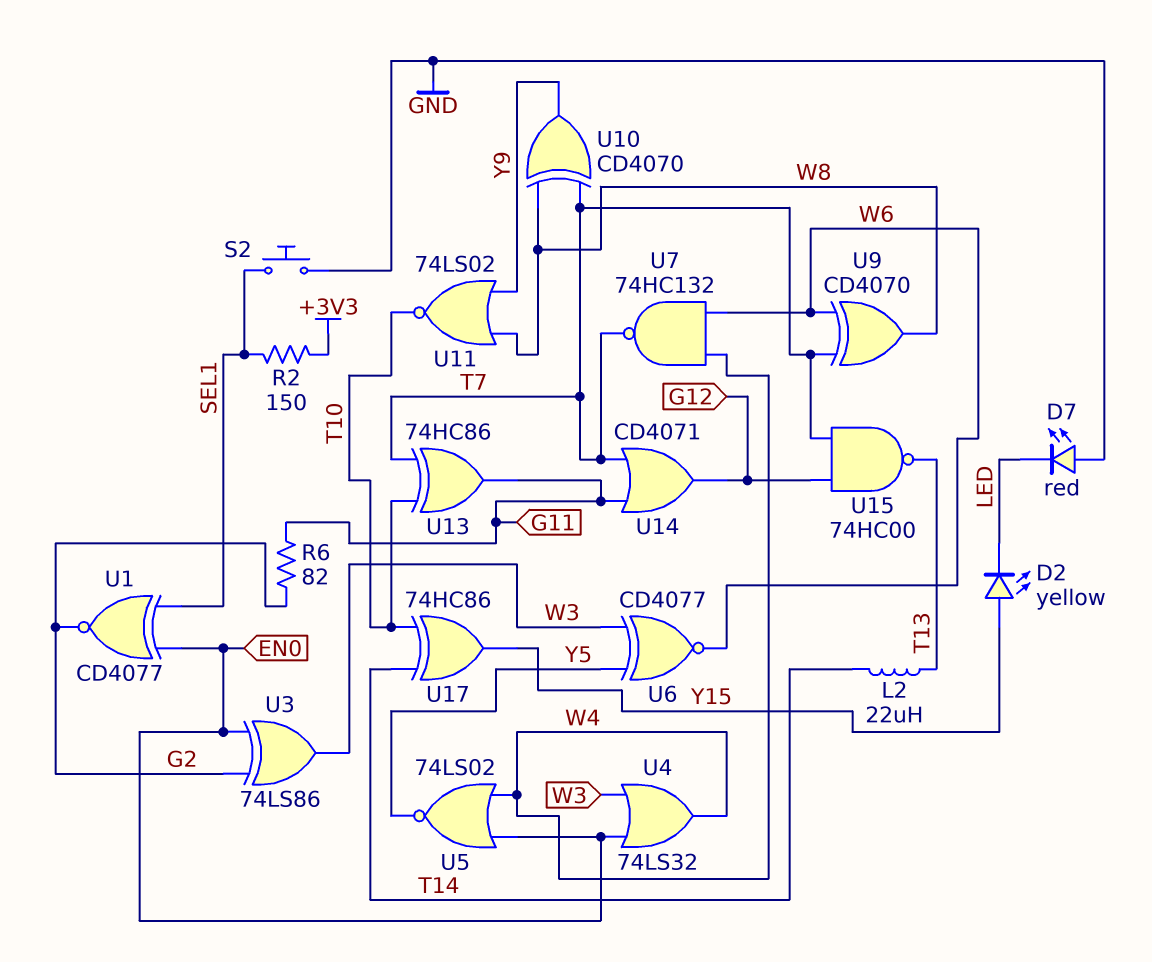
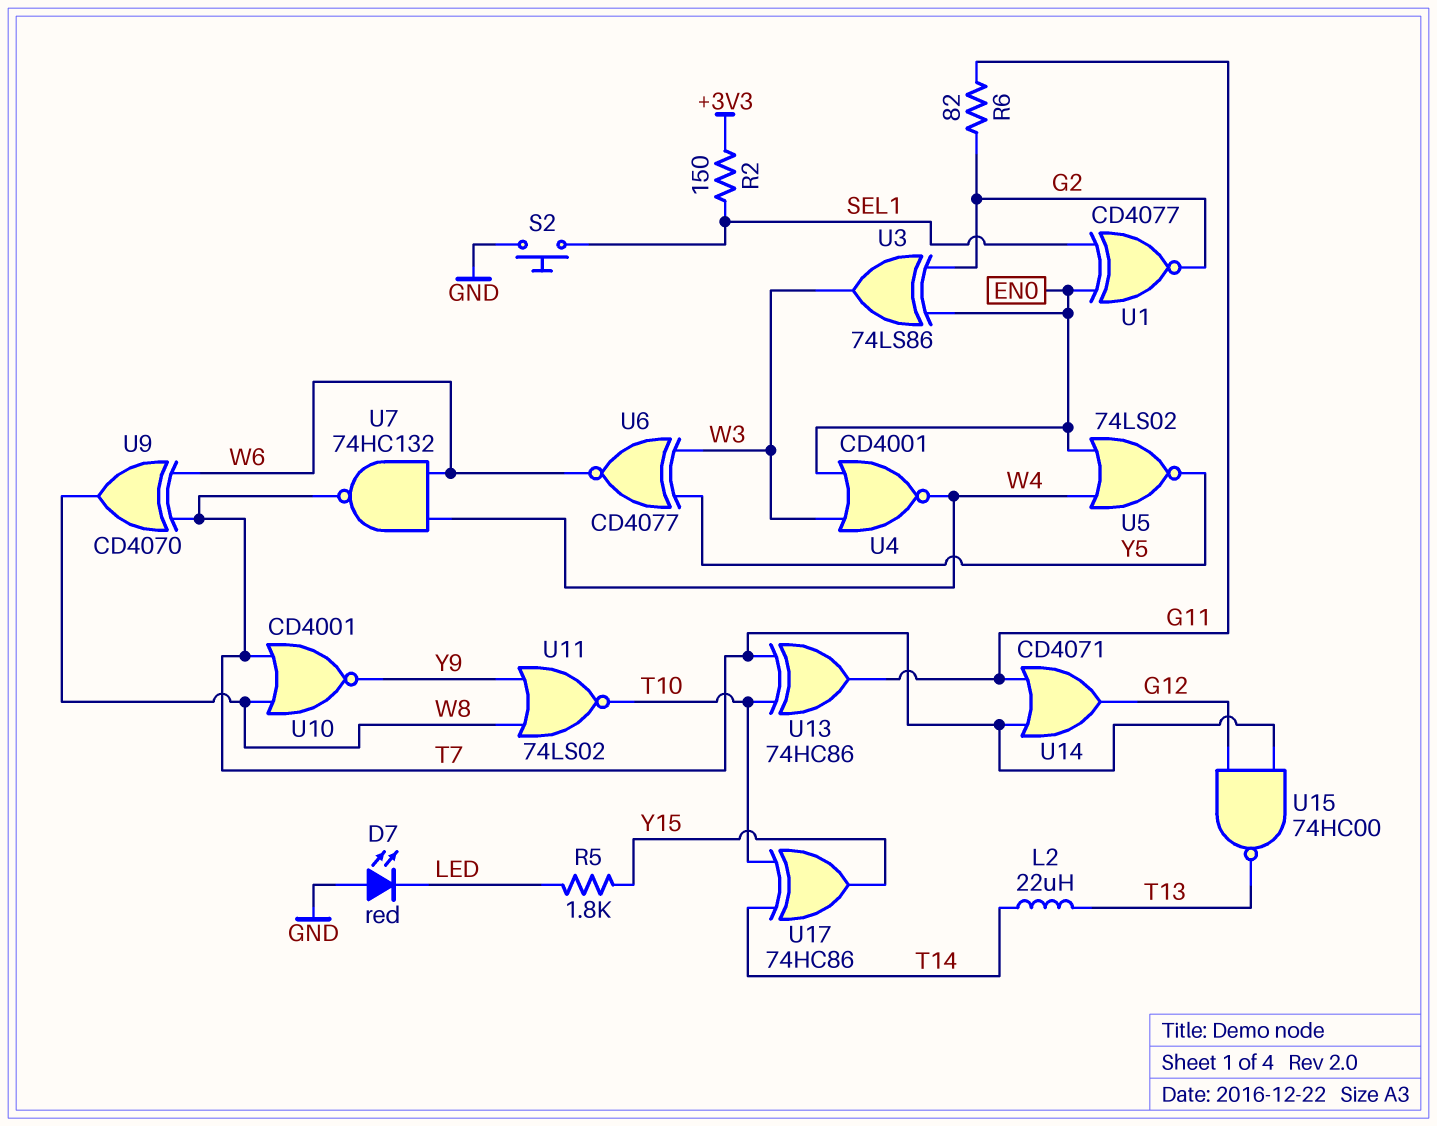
D2: LED yellow (A Y15, K LED) -> none
R5: none -> 1.8k (LED, Y15)
U4: OR 74LS32 (in EN0, in W3, out W4) -> NOR CD4001 (in EN0, in W3, out W4)
U10: XOR CD4070 (in T7, in W8, out Y9) -> NOR CD4001 (in T7, in W8, out Y9)

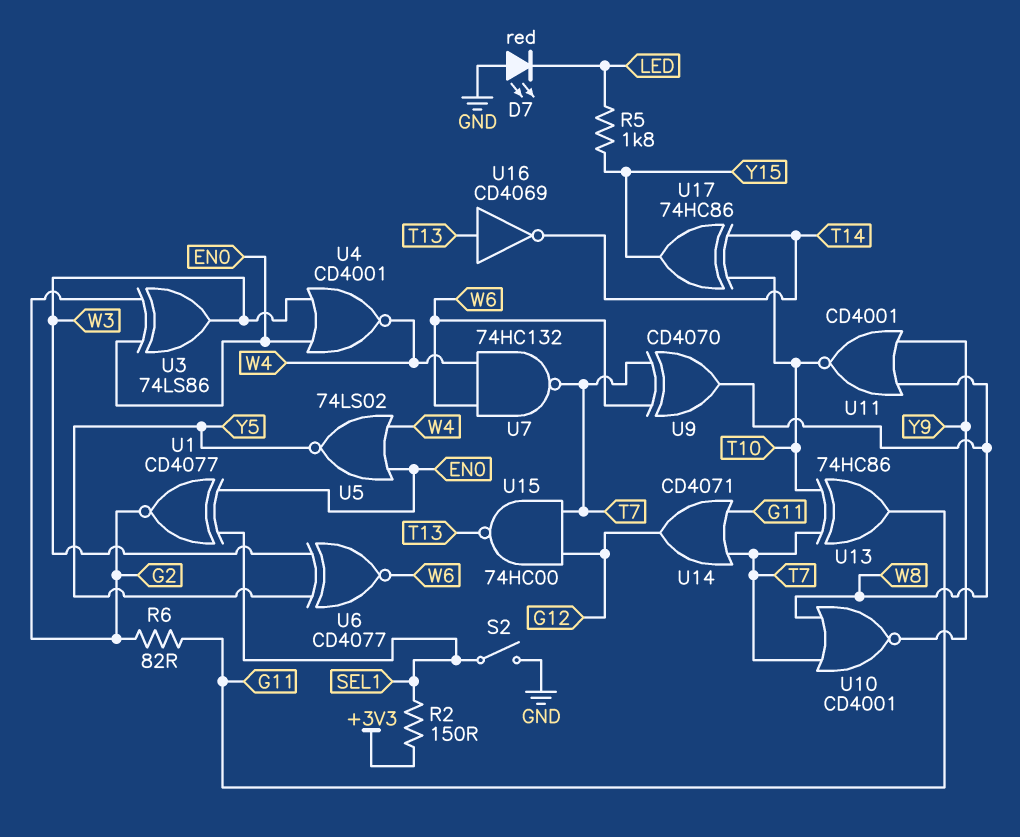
L2: 22uH (T13, T14) -> none
S2: button (GND, SEL1) -> switch (GND, SEL1)
U11: NOR 74LS02 (in W8, in Y9, out T10) -> NOR CD4001 (in W8, in Y9, out T10)
U16: none -> NOT CD4069 (in T13, out T14)

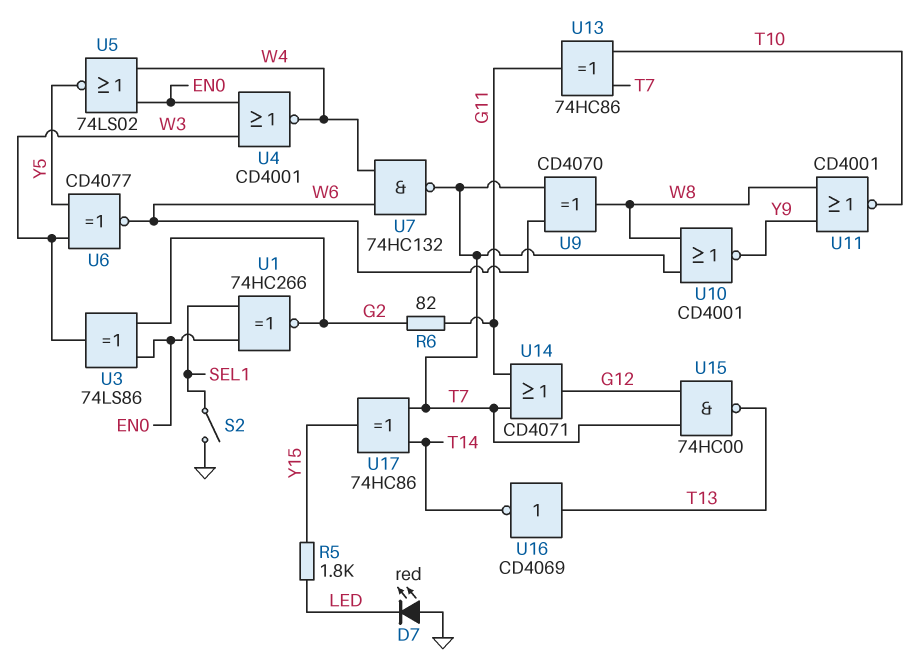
R2: 150 (+3V3, SEL1) -> none
U1: XNOR CD4077 (in EN0, in SEL1, out G2) -> XNOR 74HC266 (in EN0, in SEL1, out G2)
U17: XOR 74HC86 (in T10, in T14, out Y15) -> XOR 74HC86 (in T7, in T14, out Y15)

